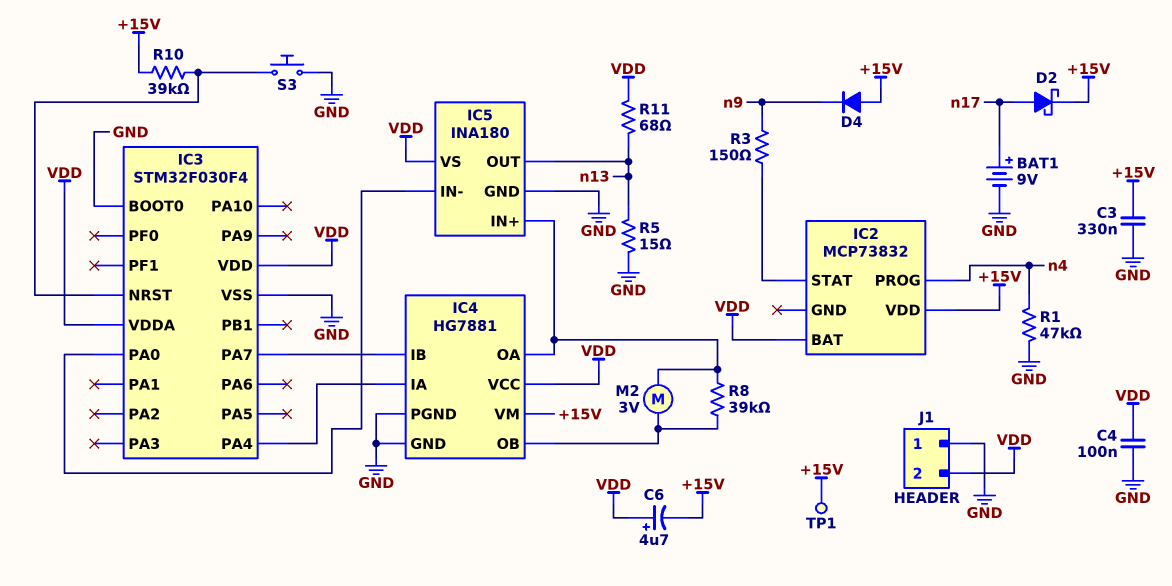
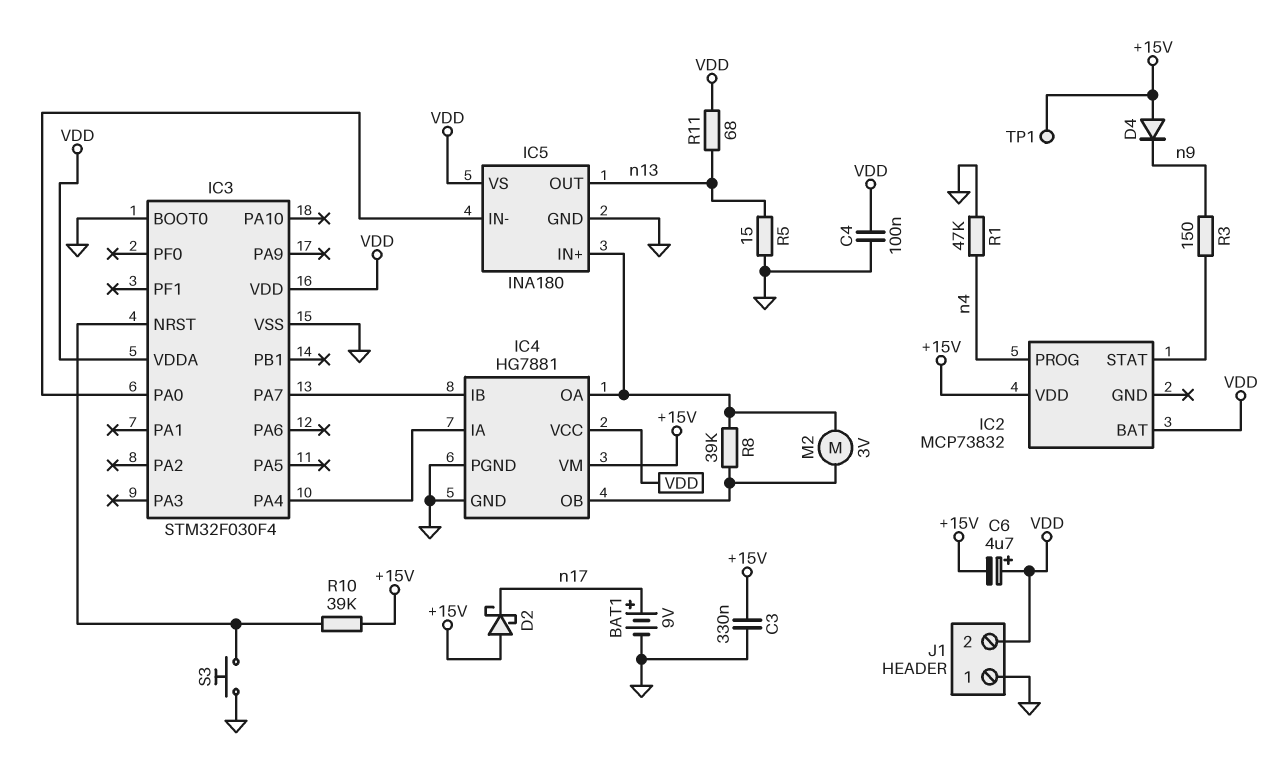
D2: schottky (A n17, K +15V) -> schottky (A +15V, K n17)

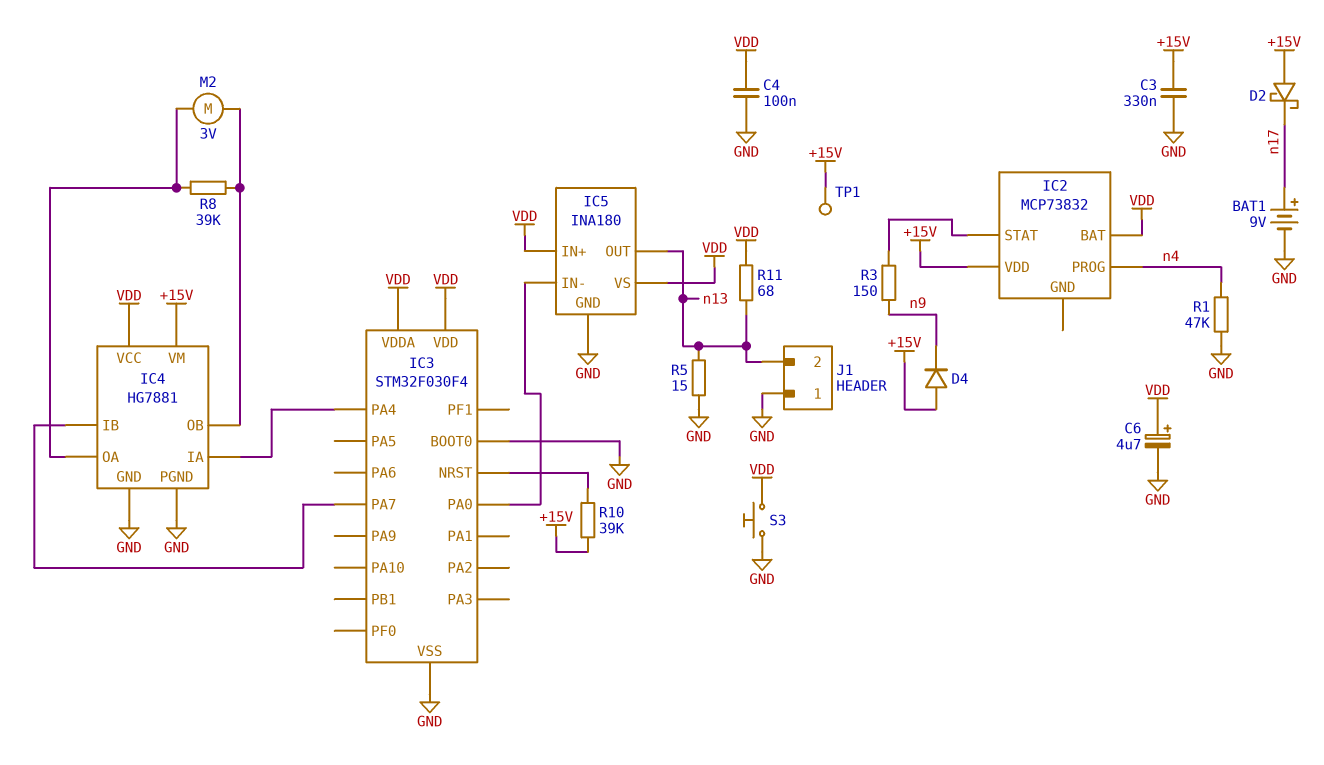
C6: 4.7uF (plus VDD, minus +15V) -> 4.7uF (plus VDD, minus GND)
IC5 pin IN+: IC4/OA -> VDD
J1 pin 2: VDD -> n13
S3: button (GND, IC3/NRST) -> button (GND, VDD)

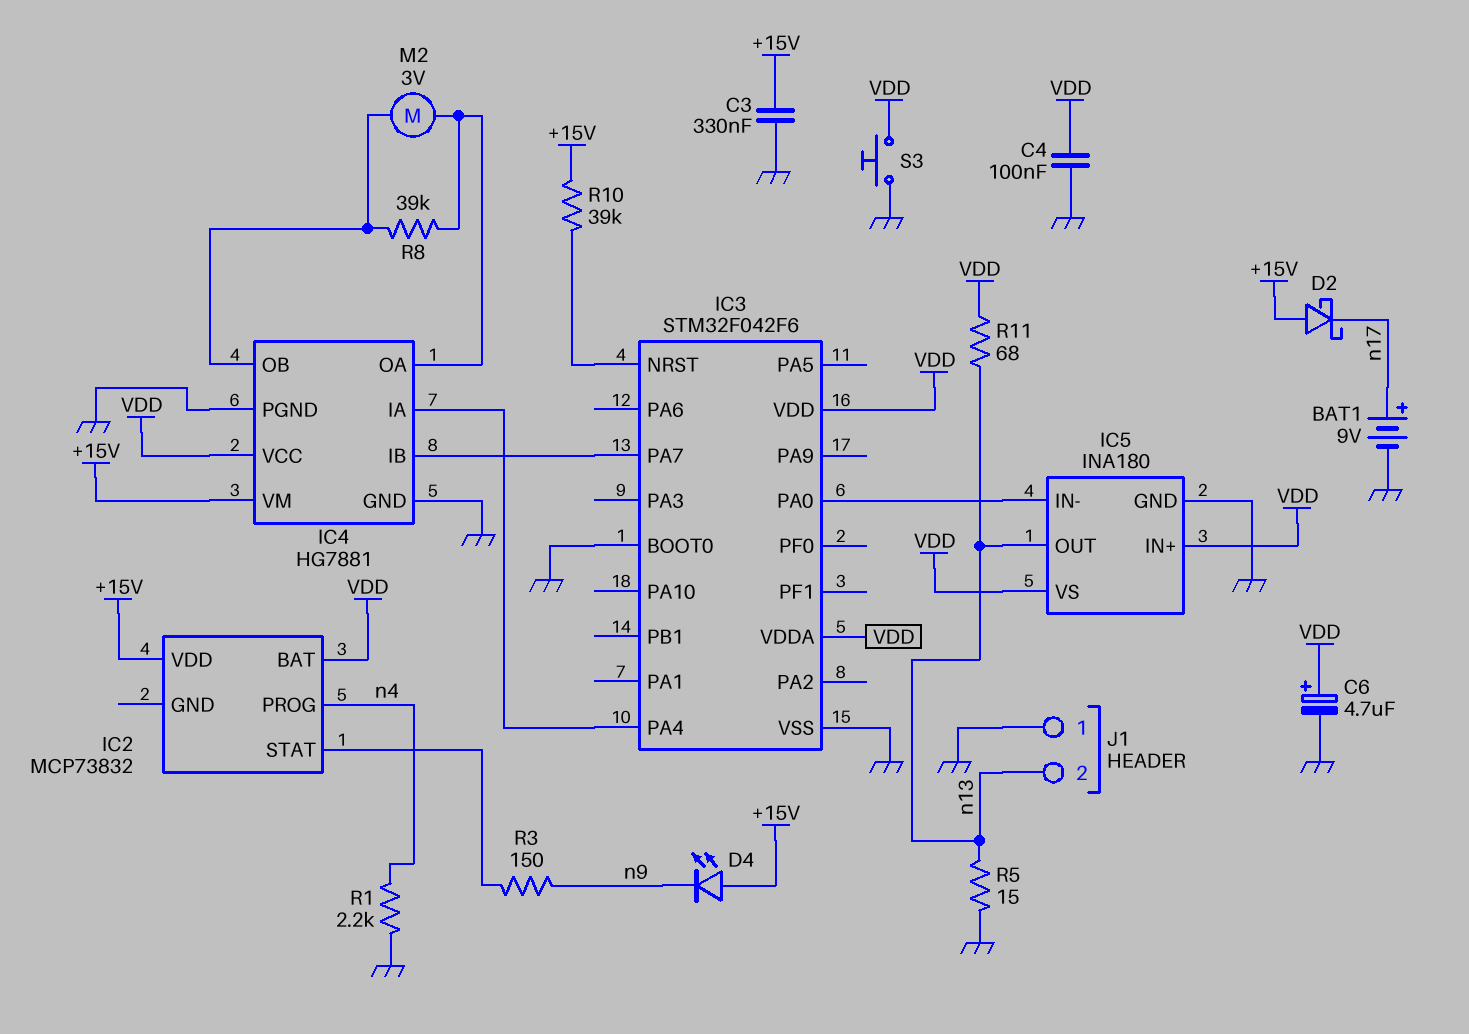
D4: diode (A +15V, K n9) -> LED (A +15V, K n9)
IC3: STM32F030F4 -> STM32F042F6
R1: 47k (GND, n4) -> 2.2k (GND, n4)
TP1: test point (+15V) -> none

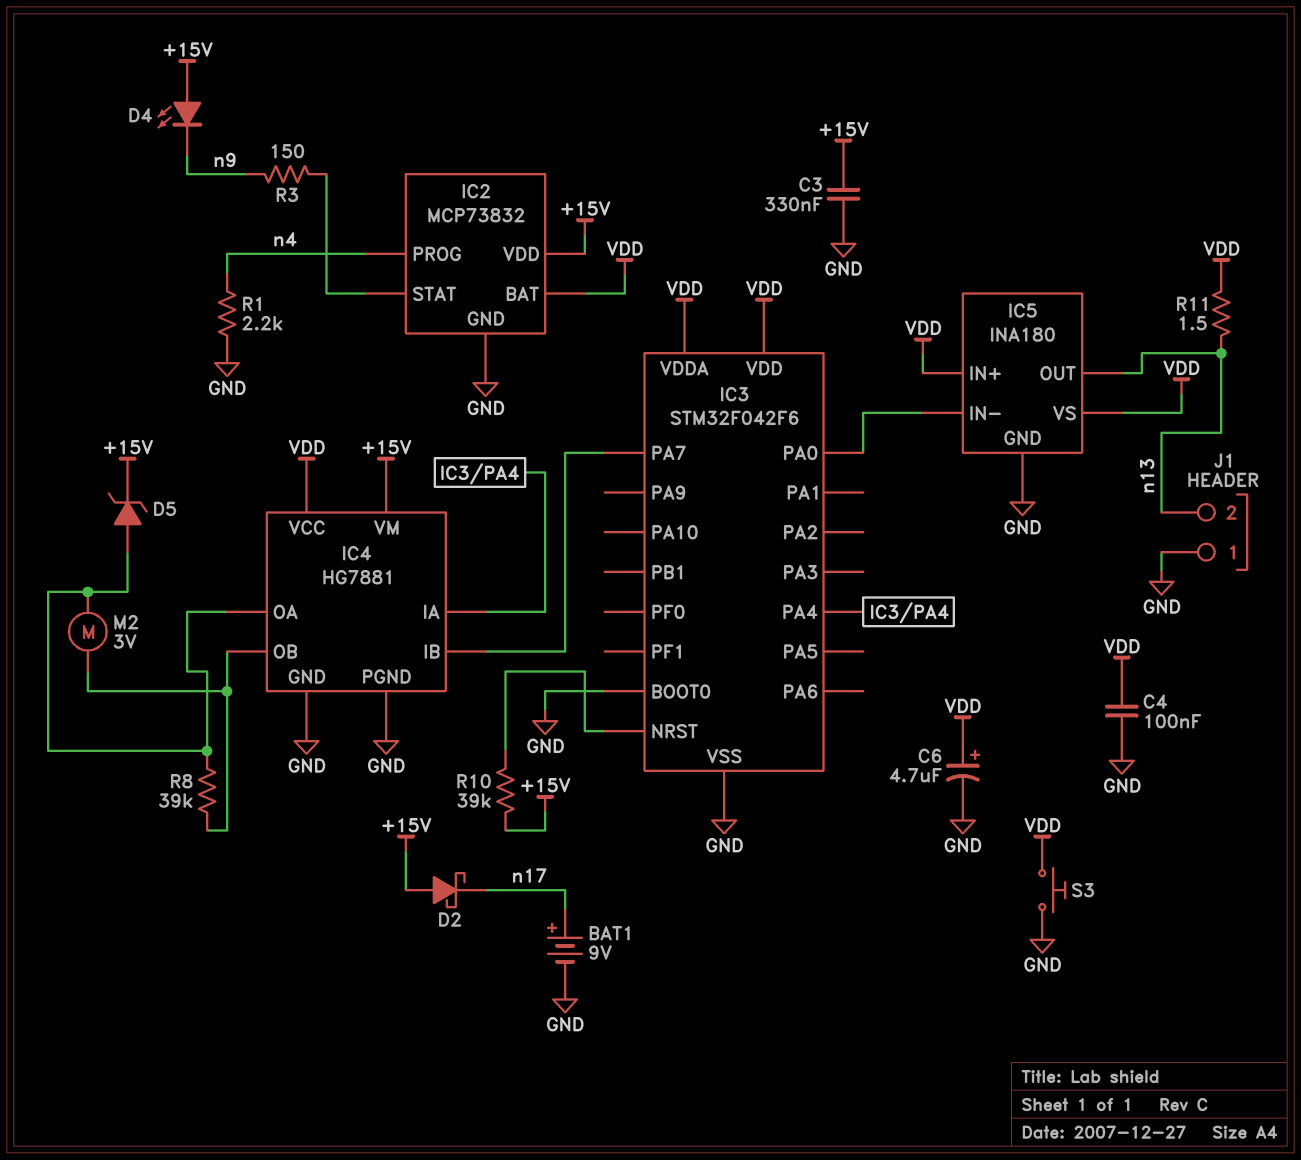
D5: none -> zener (A IC4/OA, K +15V)
IC2 pin GND: none -> GND
R5: 15 (GND, n13) -> none
R11: 68 (VDD, n13) -> 1.5 (VDD, n13)

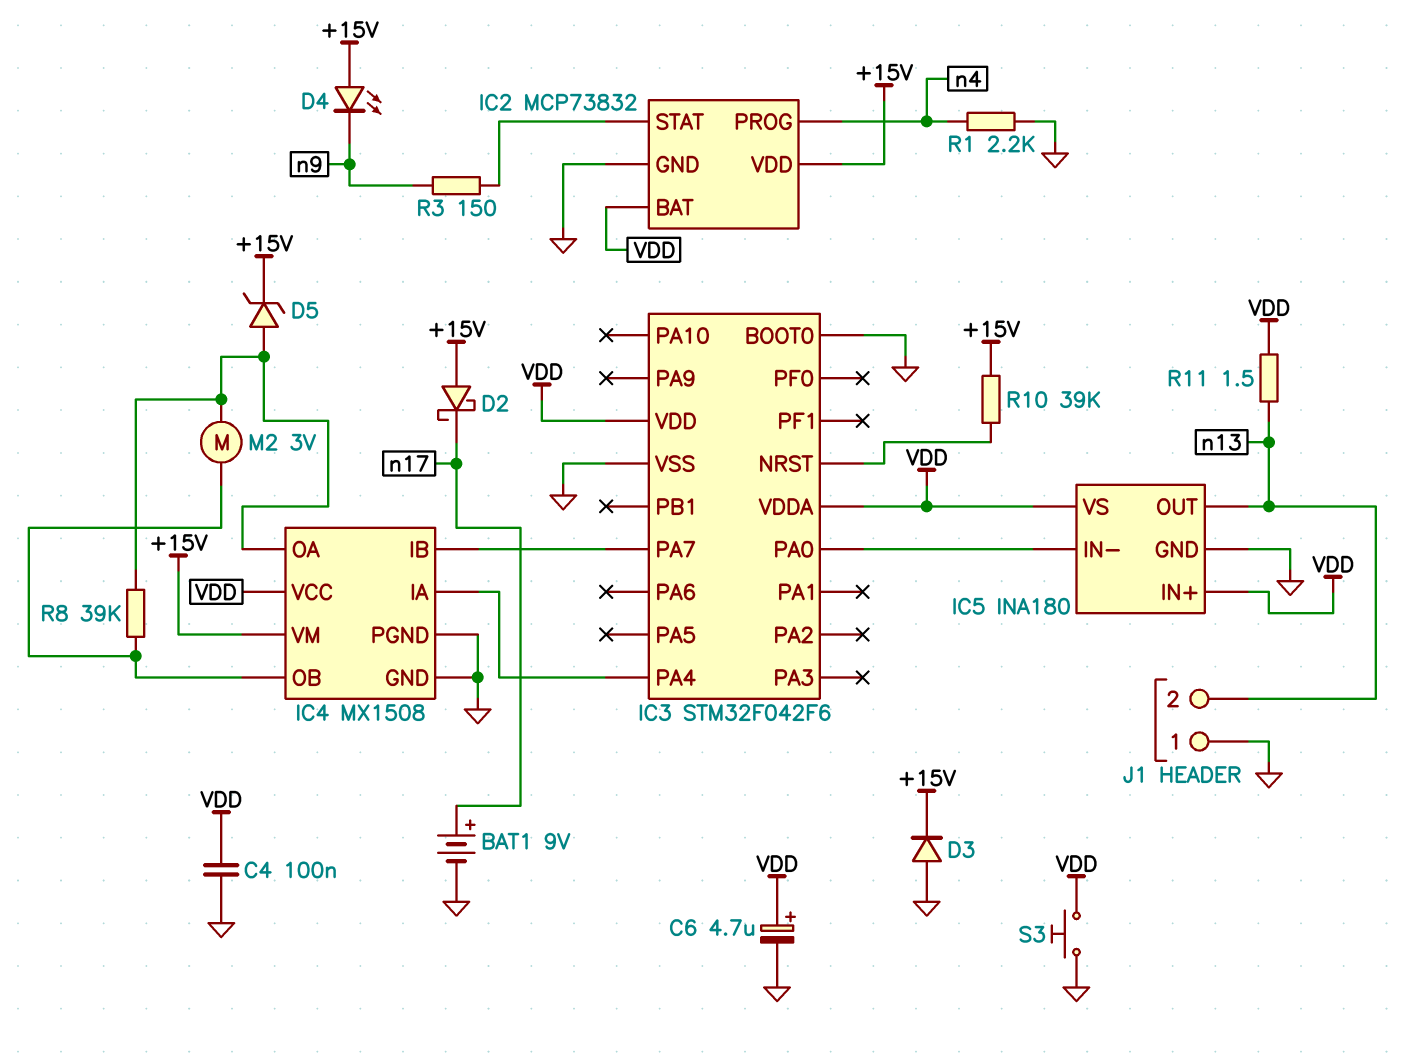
C3: 330nF (+15V, GND) -> none
D3: none -> diode (A GND, K +15V)
IC4: HG7881 -> MX1508

